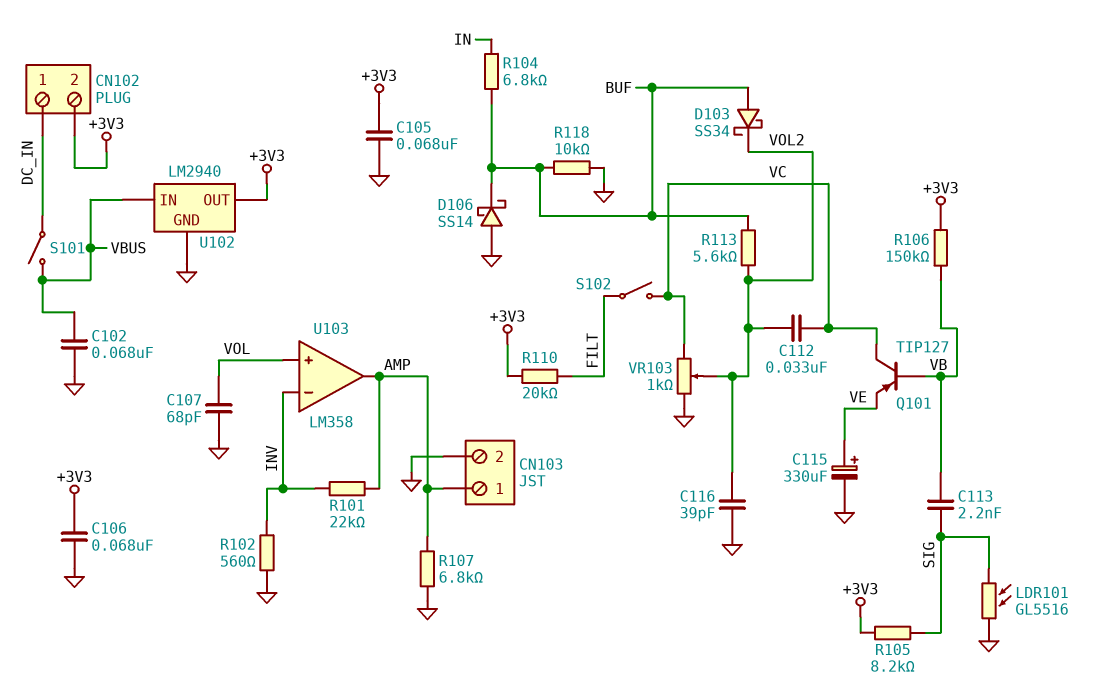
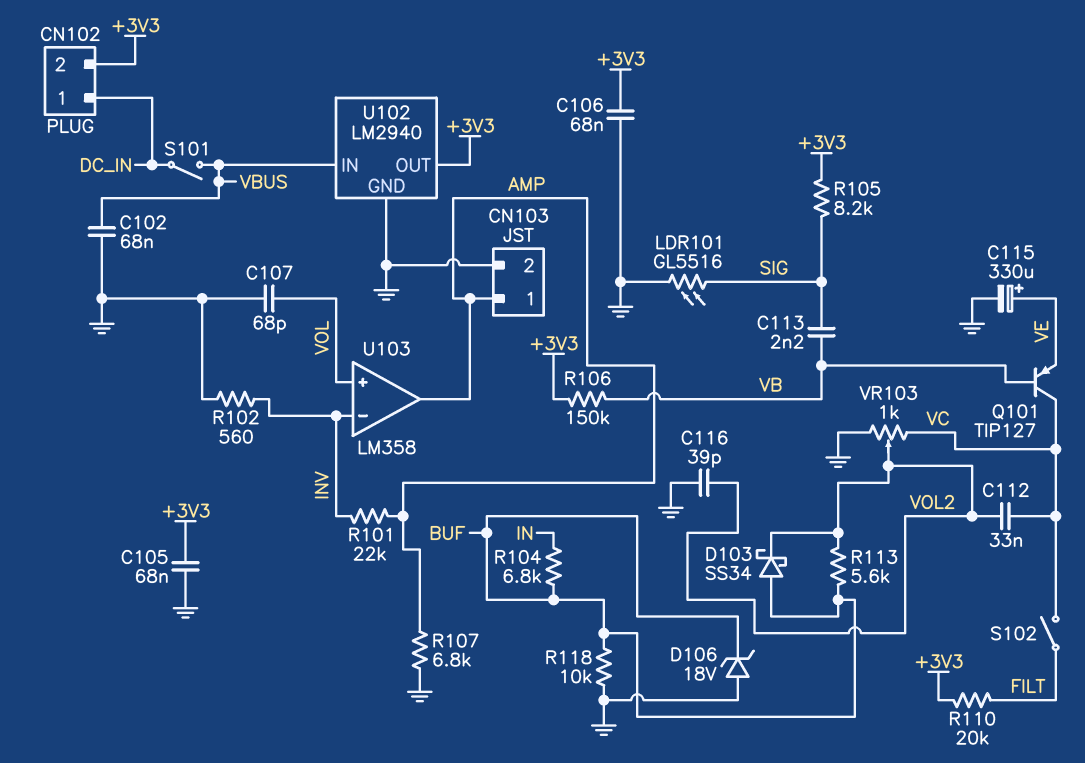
D106: schottky SS14 (A GND, K BUF) -> zener 18V (A GND, K BUF)

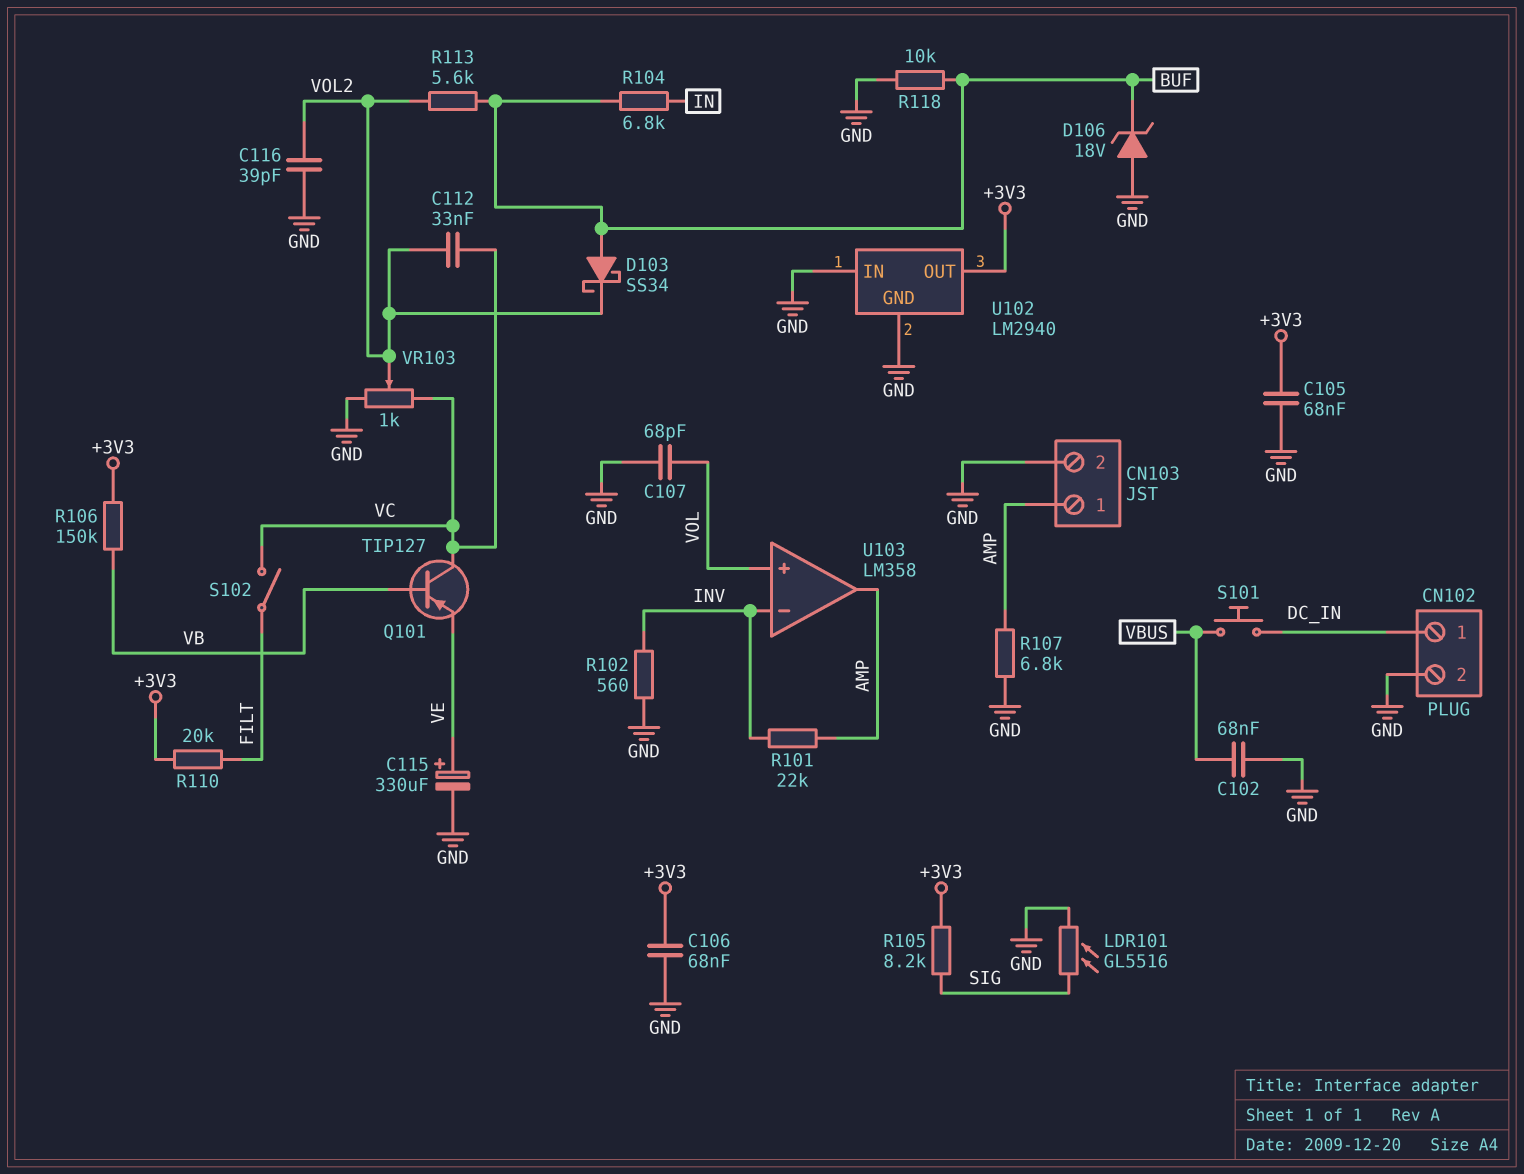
C113: 2.2nF (SIG, VB) -> none
CN102 pin 2: +3V3 -> GND
S101: switch (DC_IN, VBUS) -> button (DC_IN, VBUS)
U102 pin IN: VBUS -> GND

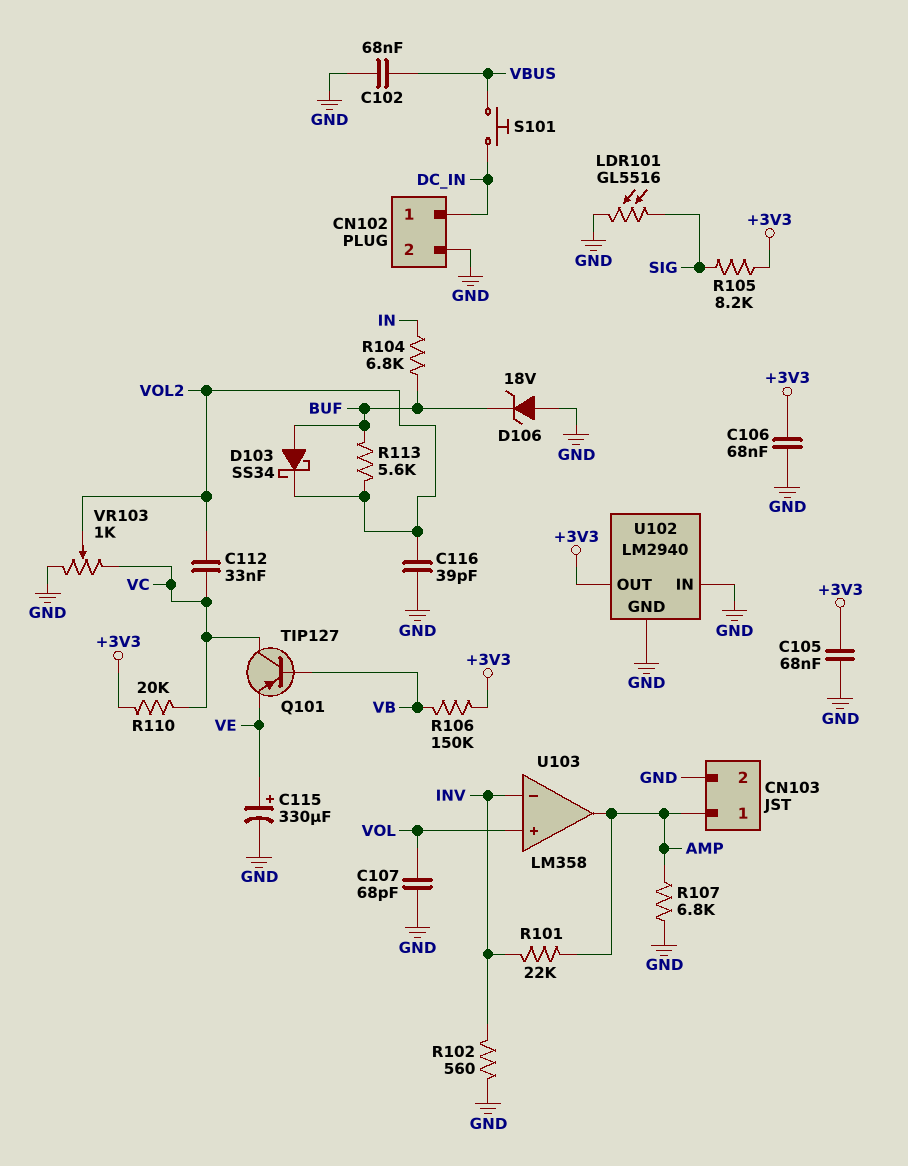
R110: 20k (+3V3, FILT) -> 20k (+3V3, VC)
R118: 10k (BUF, GND) -> none
S102: switch (FILT, VC) -> none

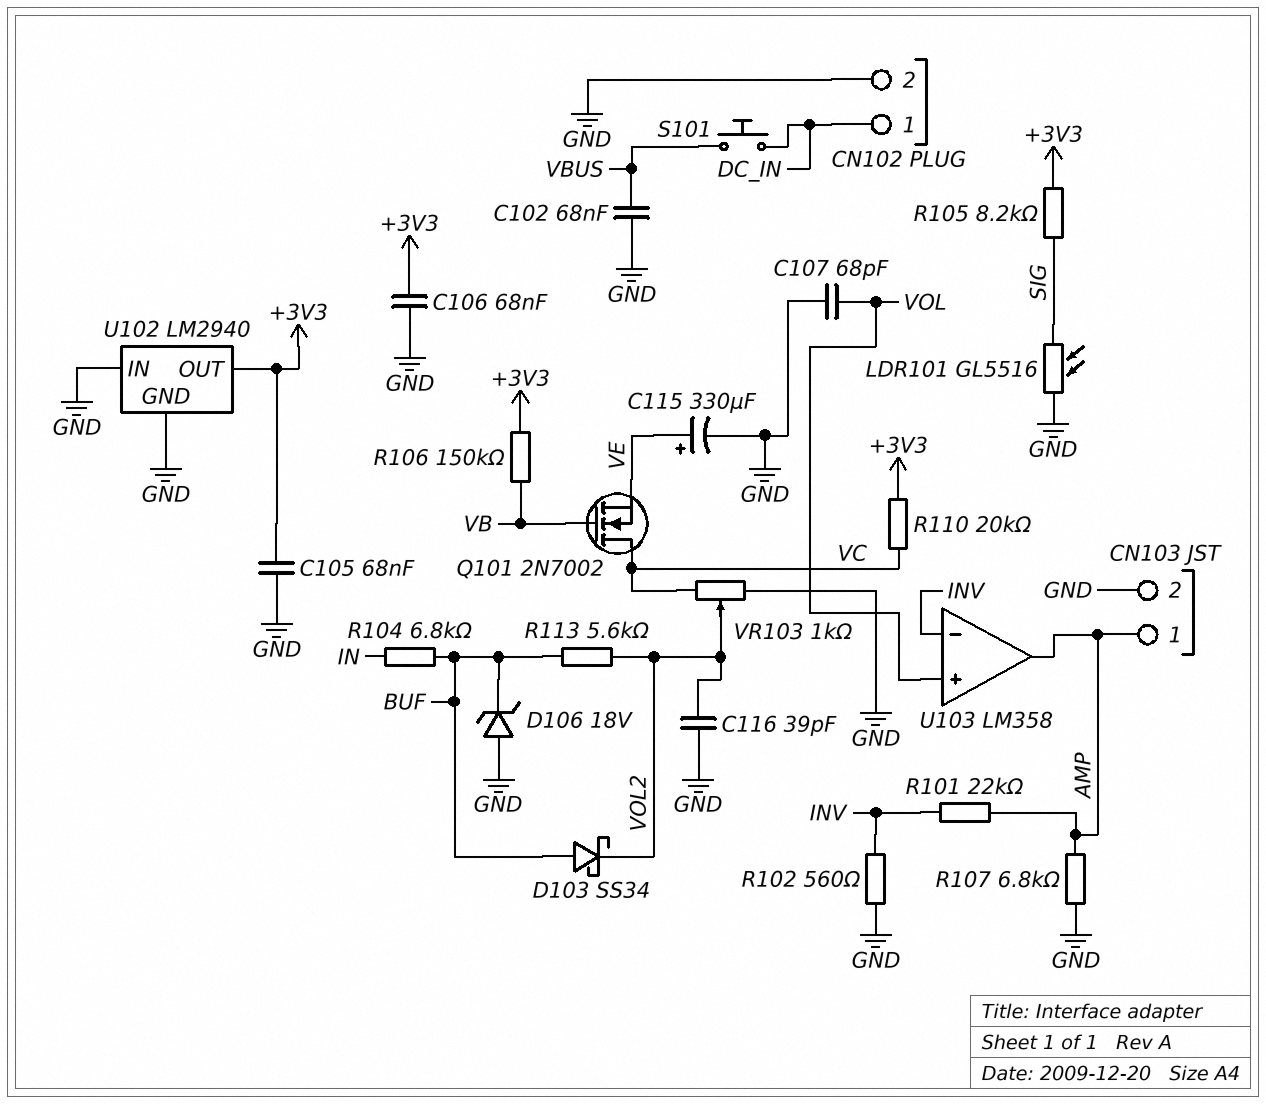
C112: 33nF (VC, VOL2) -> none
Q101: PNP TIP127 (B VB, C VC, E VE) -> NMOS 2N7002 (G VB, D VC, S VE)

